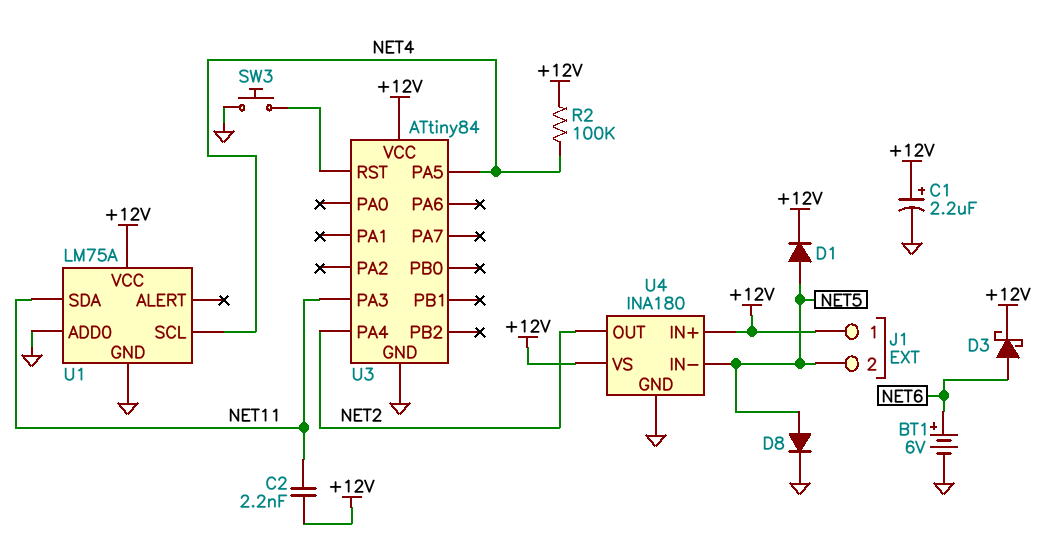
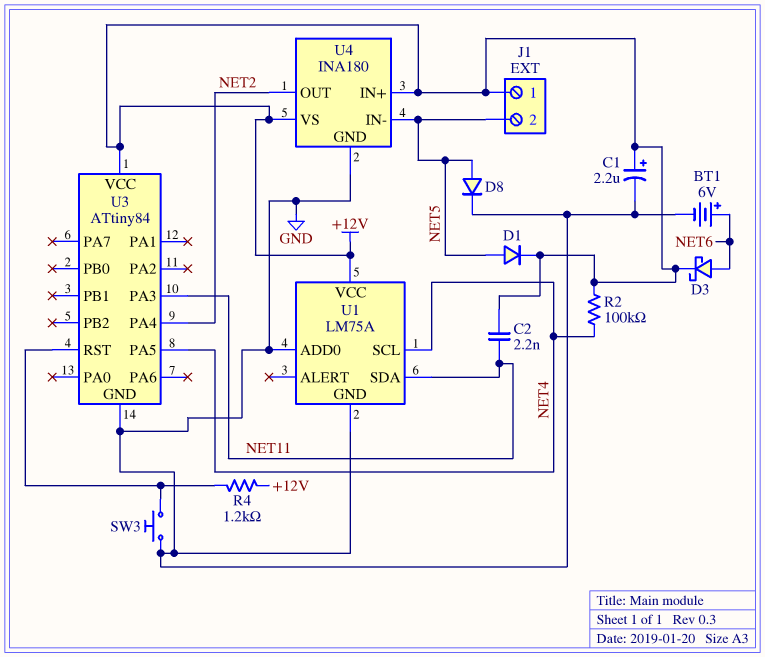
R4: none -> 1.2k (+12V, U3/RST)

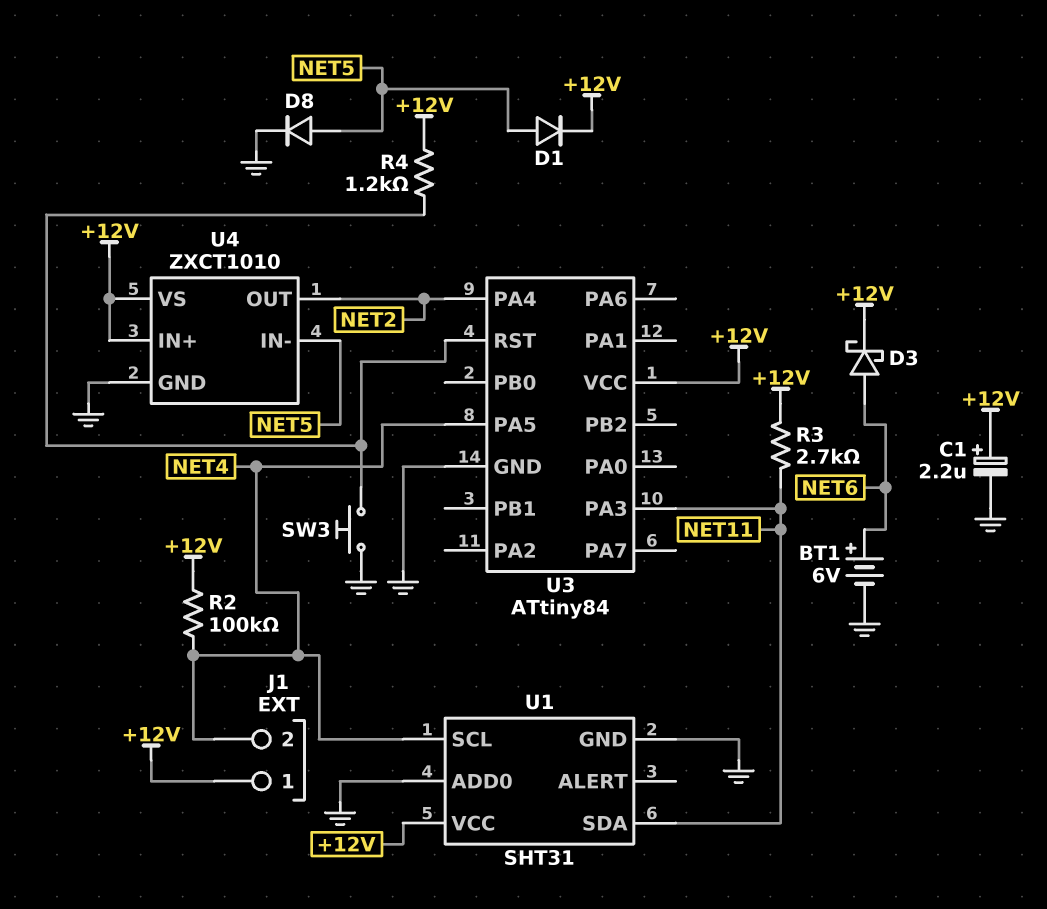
C2: 2.2nF (+12V, NET11) -> none
J1 pin 2: NET5 -> NET4
R3: none -> 2.7k (+12V, NET11)
U1: LM75A -> SHT31
U4: INA180 -> ZXCT1010

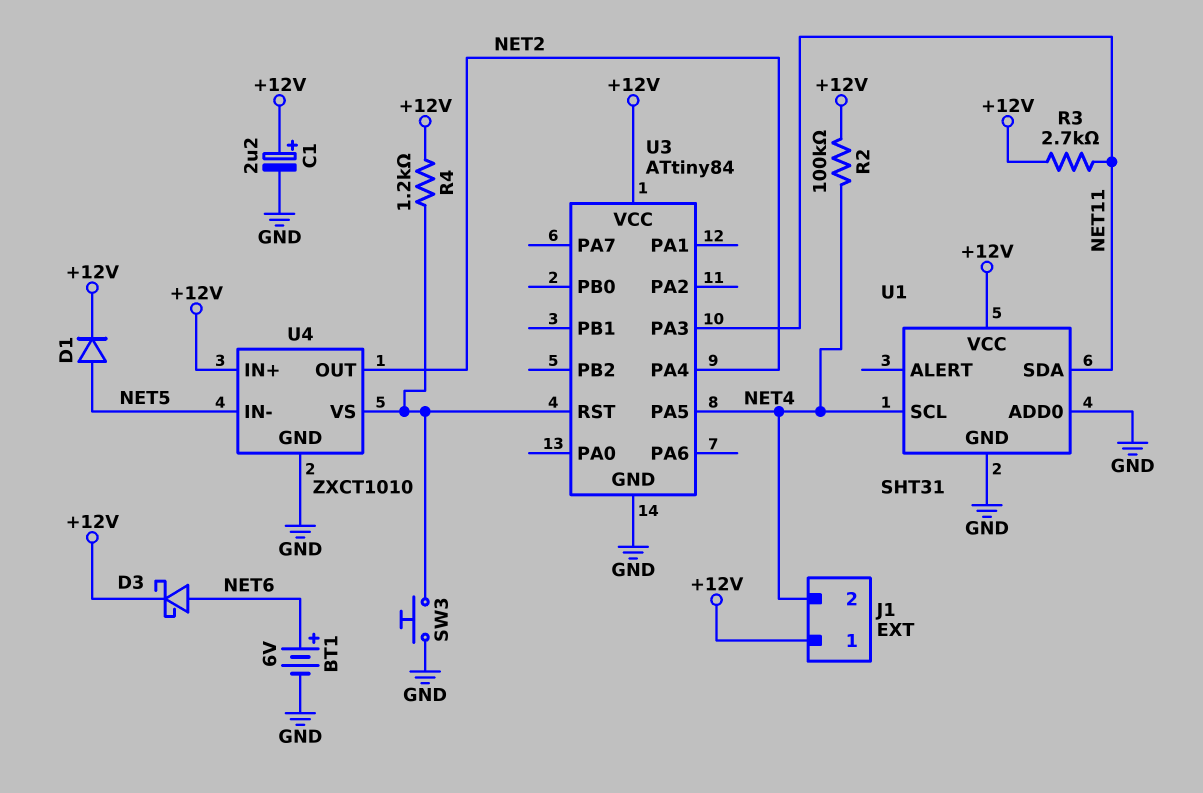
D8: diode (A NET5, K GND) -> none
U4 pin VS: +12V -> U3/RST

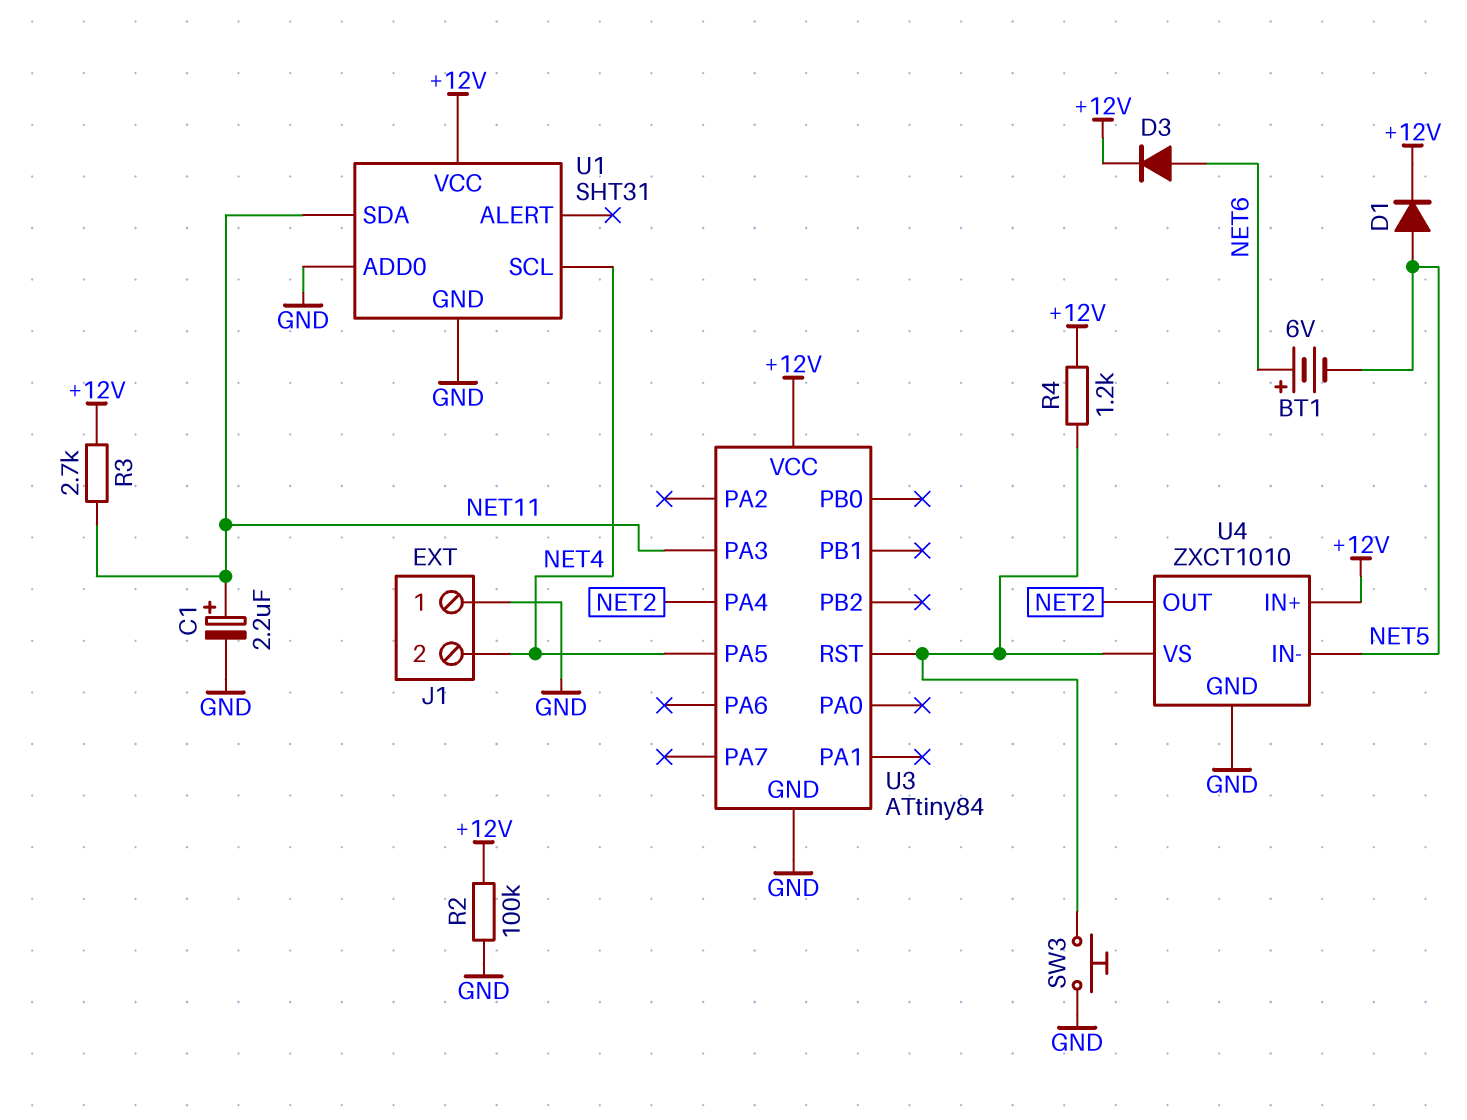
BT1: 6V (plus NET6, minus GND) -> 6V (plus NET6, minus NET5)
C1: 2.2uF (plus +12V, minus GND) -> 2.2uF (plus NET11, minus GND)
D3: schottky (A NET6, K +12V) -> diode (A NET6, K +12V)
J1 pin 1: +12V -> GND
R2: 100k (+12V, NET4) -> 100k (+12V, GND)

